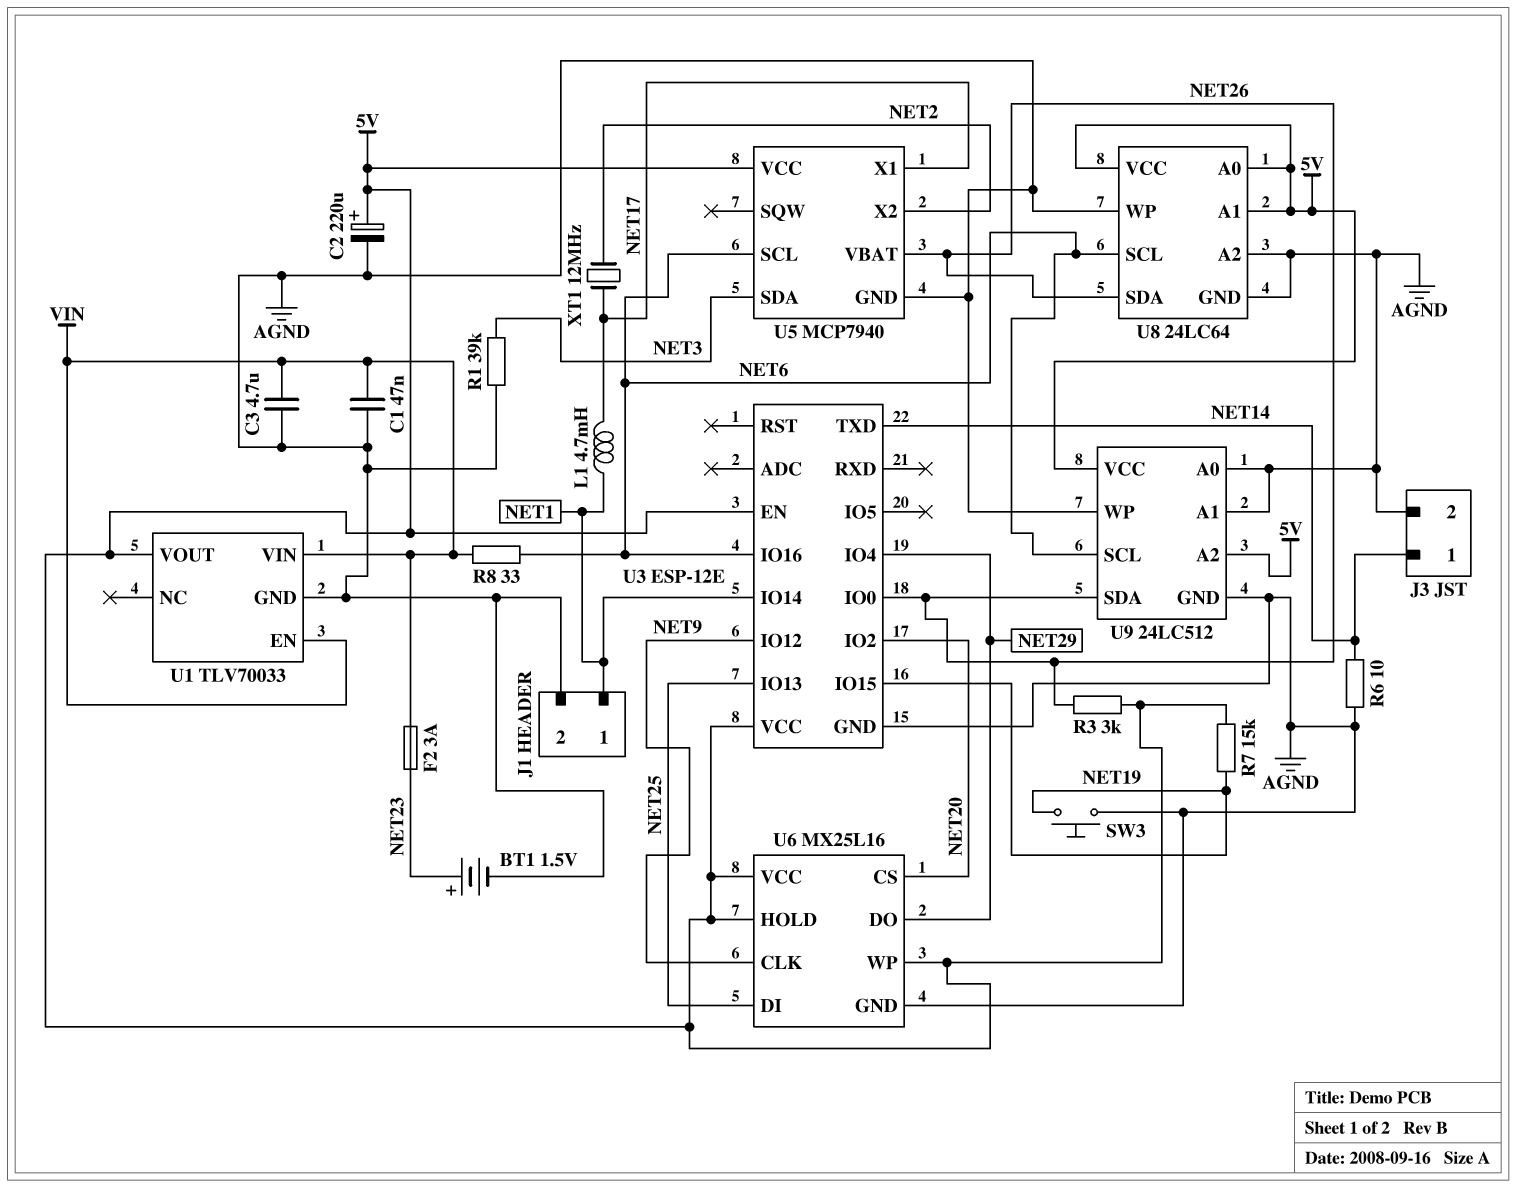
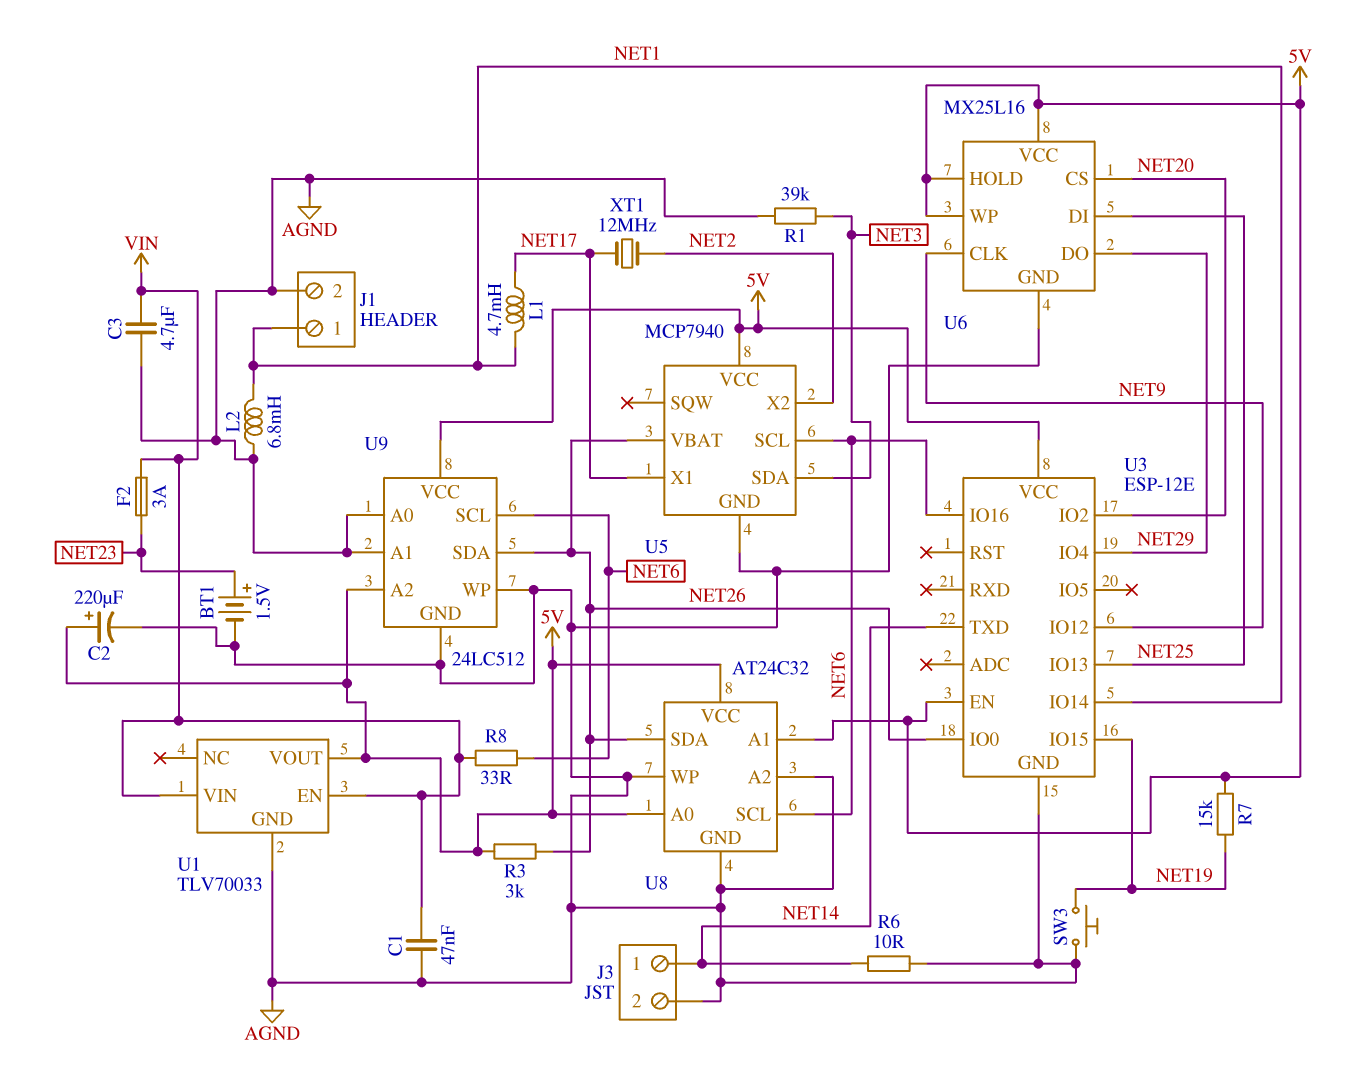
L2: none -> 6.8mH (AGND, NET1)
U8: 24LC64 -> AT24C32

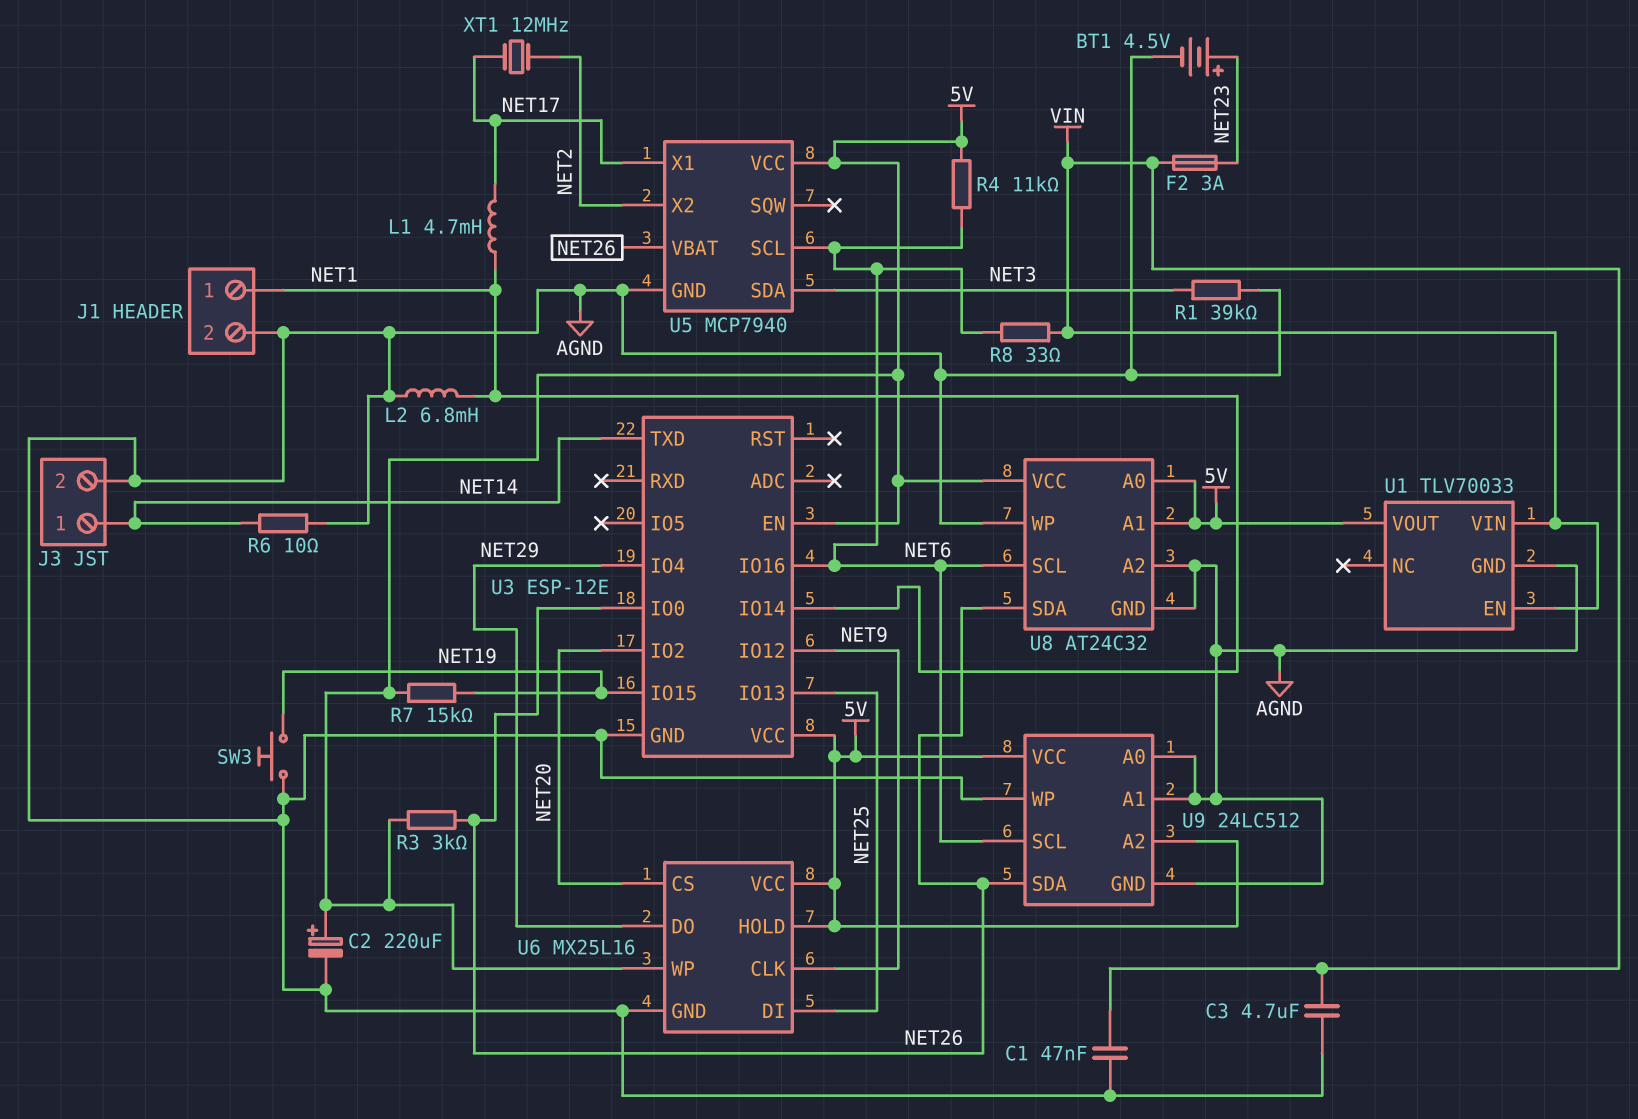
BT1: 1.5V (plus NET23, minus AGND) -> 4.5V (plus NET23, minus AGND)
R4: none -> 11k (5V, NET6)

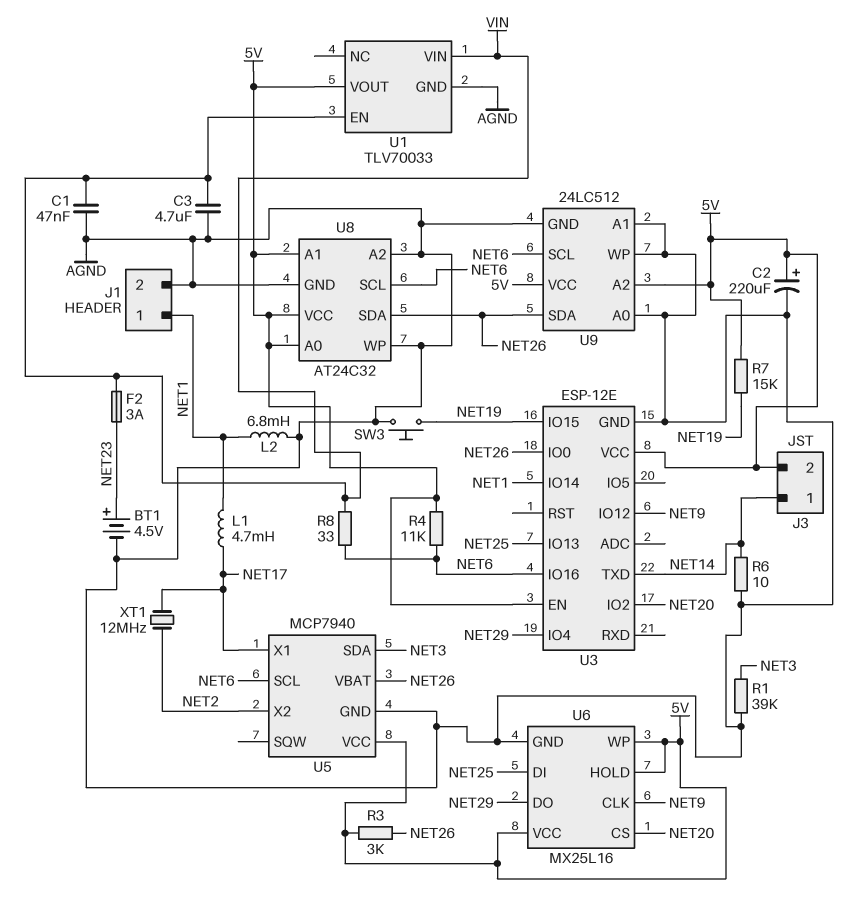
J3 pin 2: AGND -> 5V

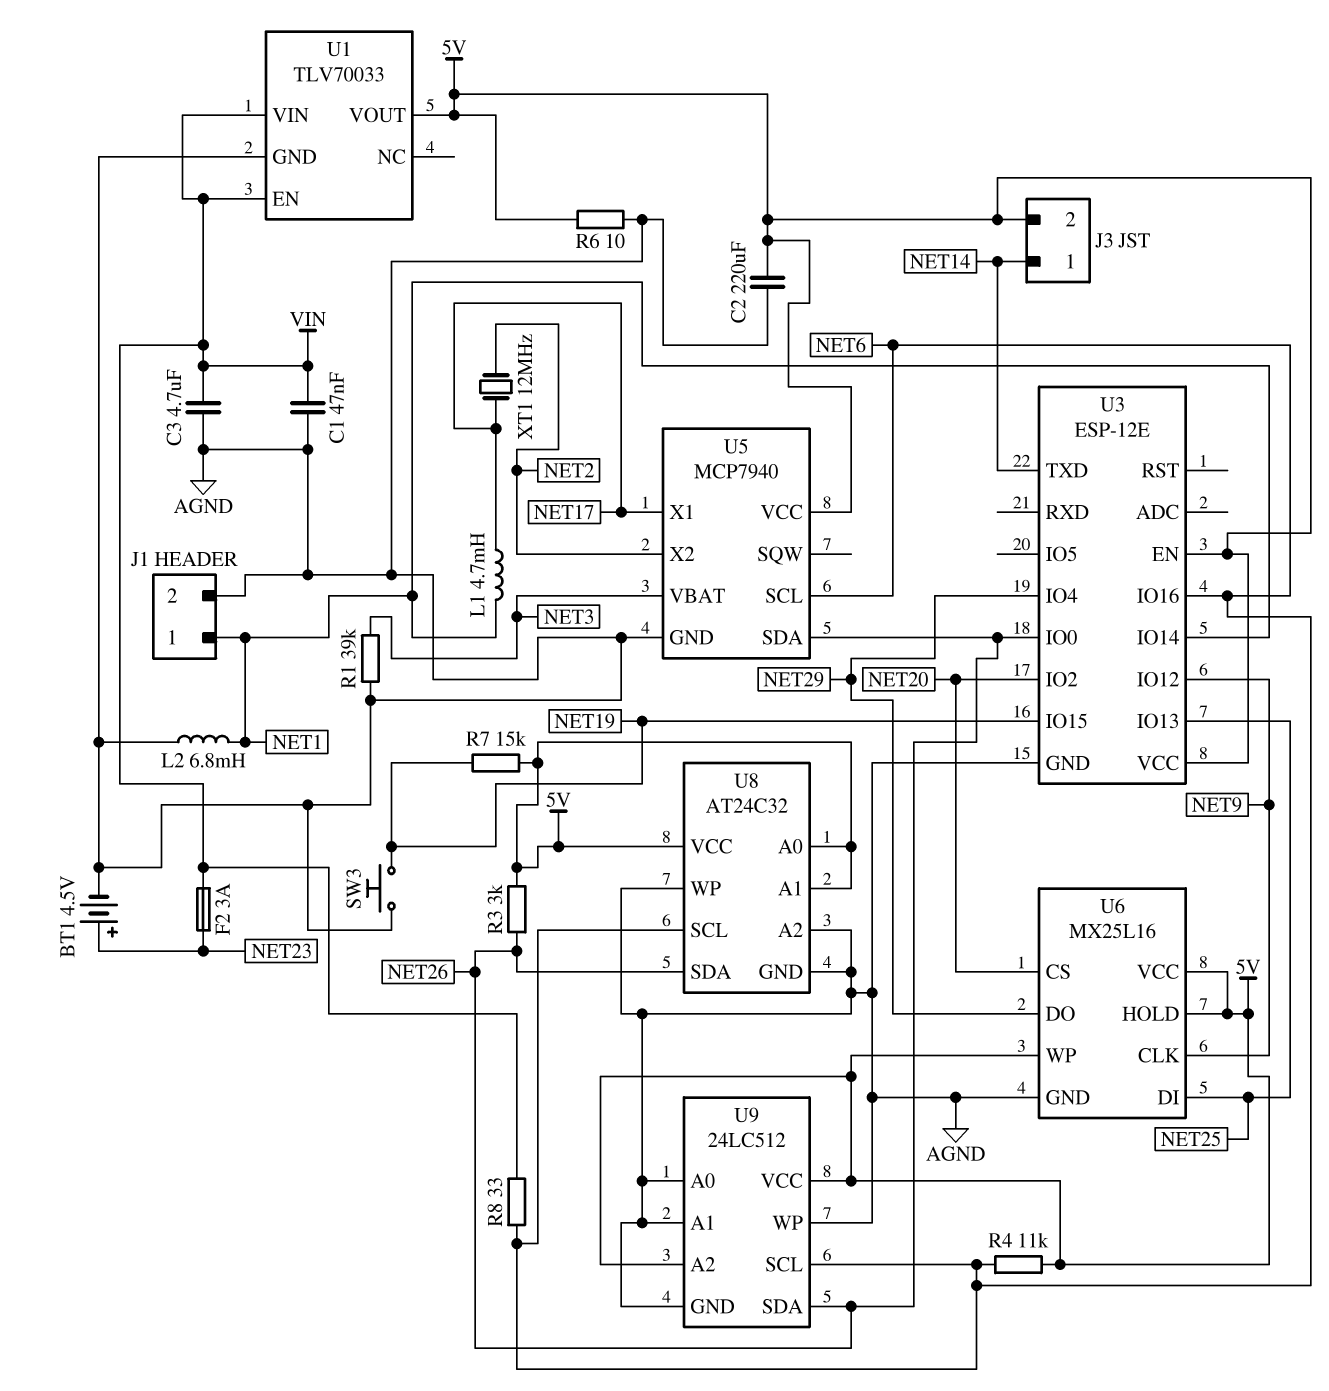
C2: 220uF (plus 5V, minus AGND) -> 220uF (5V, AGND)
R6: 10 (AGND, NET14) -> 10 (5V, AGND)
U5 pin SDA: NET3 -> NET26
U5 pin VBAT: NET26 -> NET3

